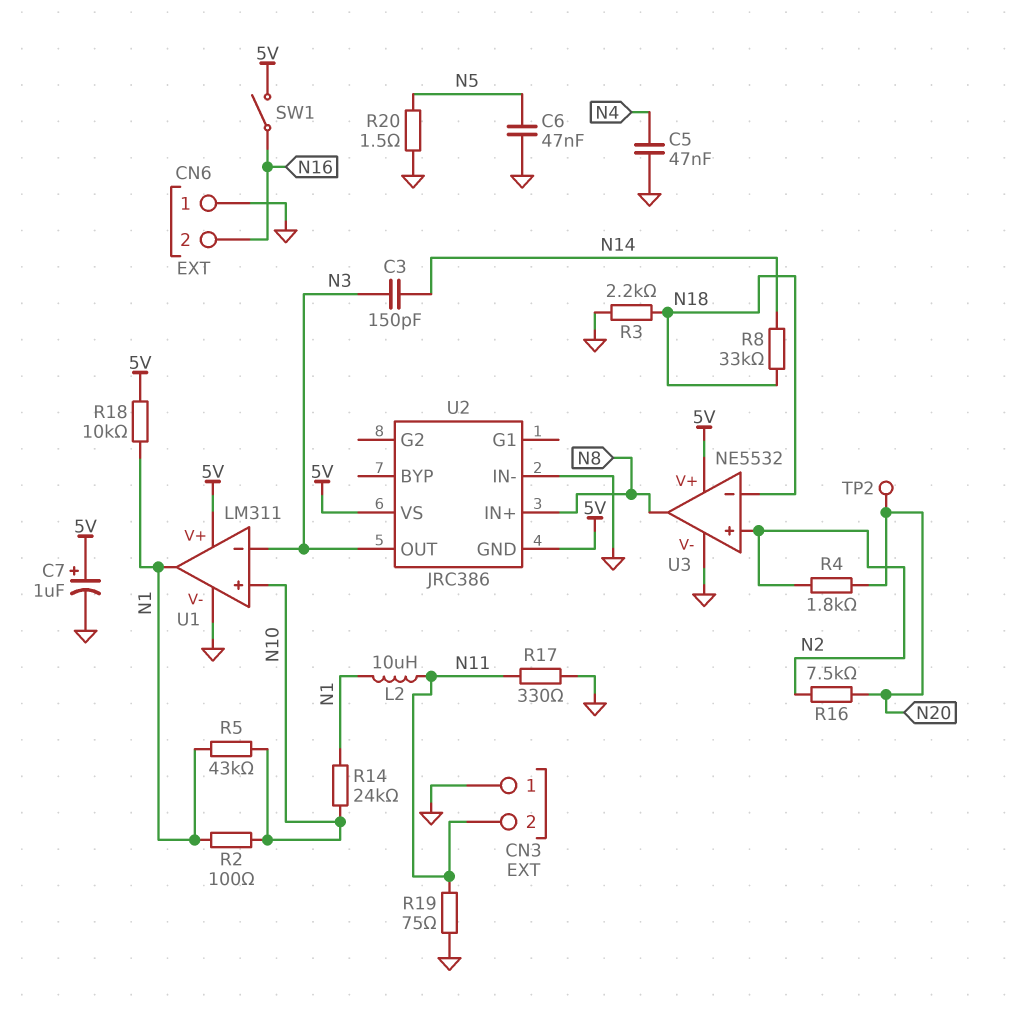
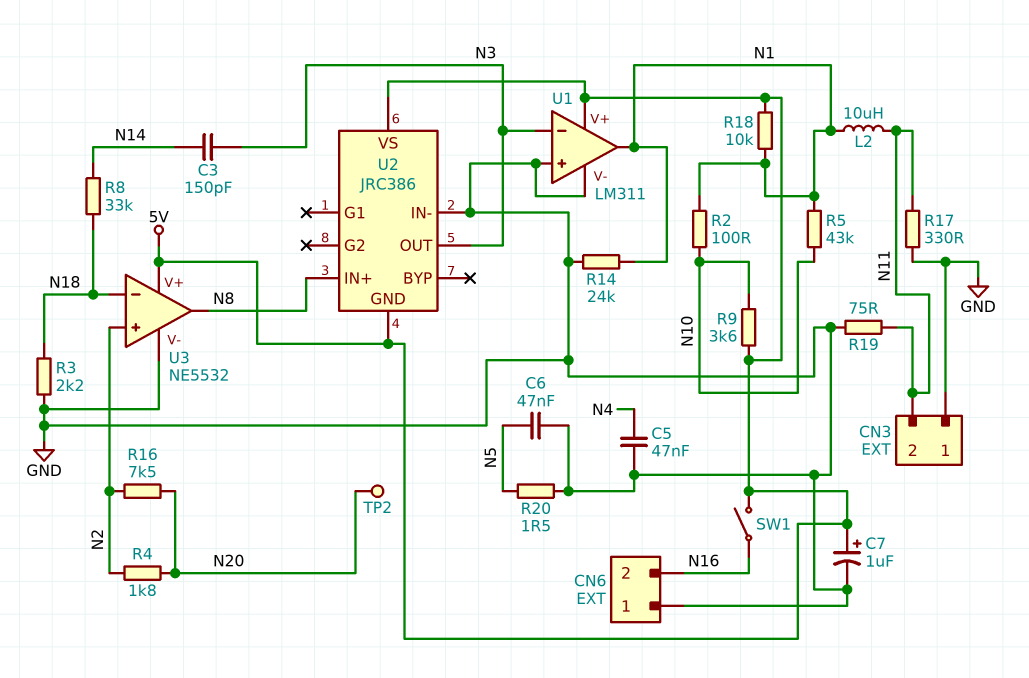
R9: none -> 3.6k (5V, N10)
R14: 24k (N1, N10) -> 24k (GND, N1)
U1 pin in+: N10 -> GND

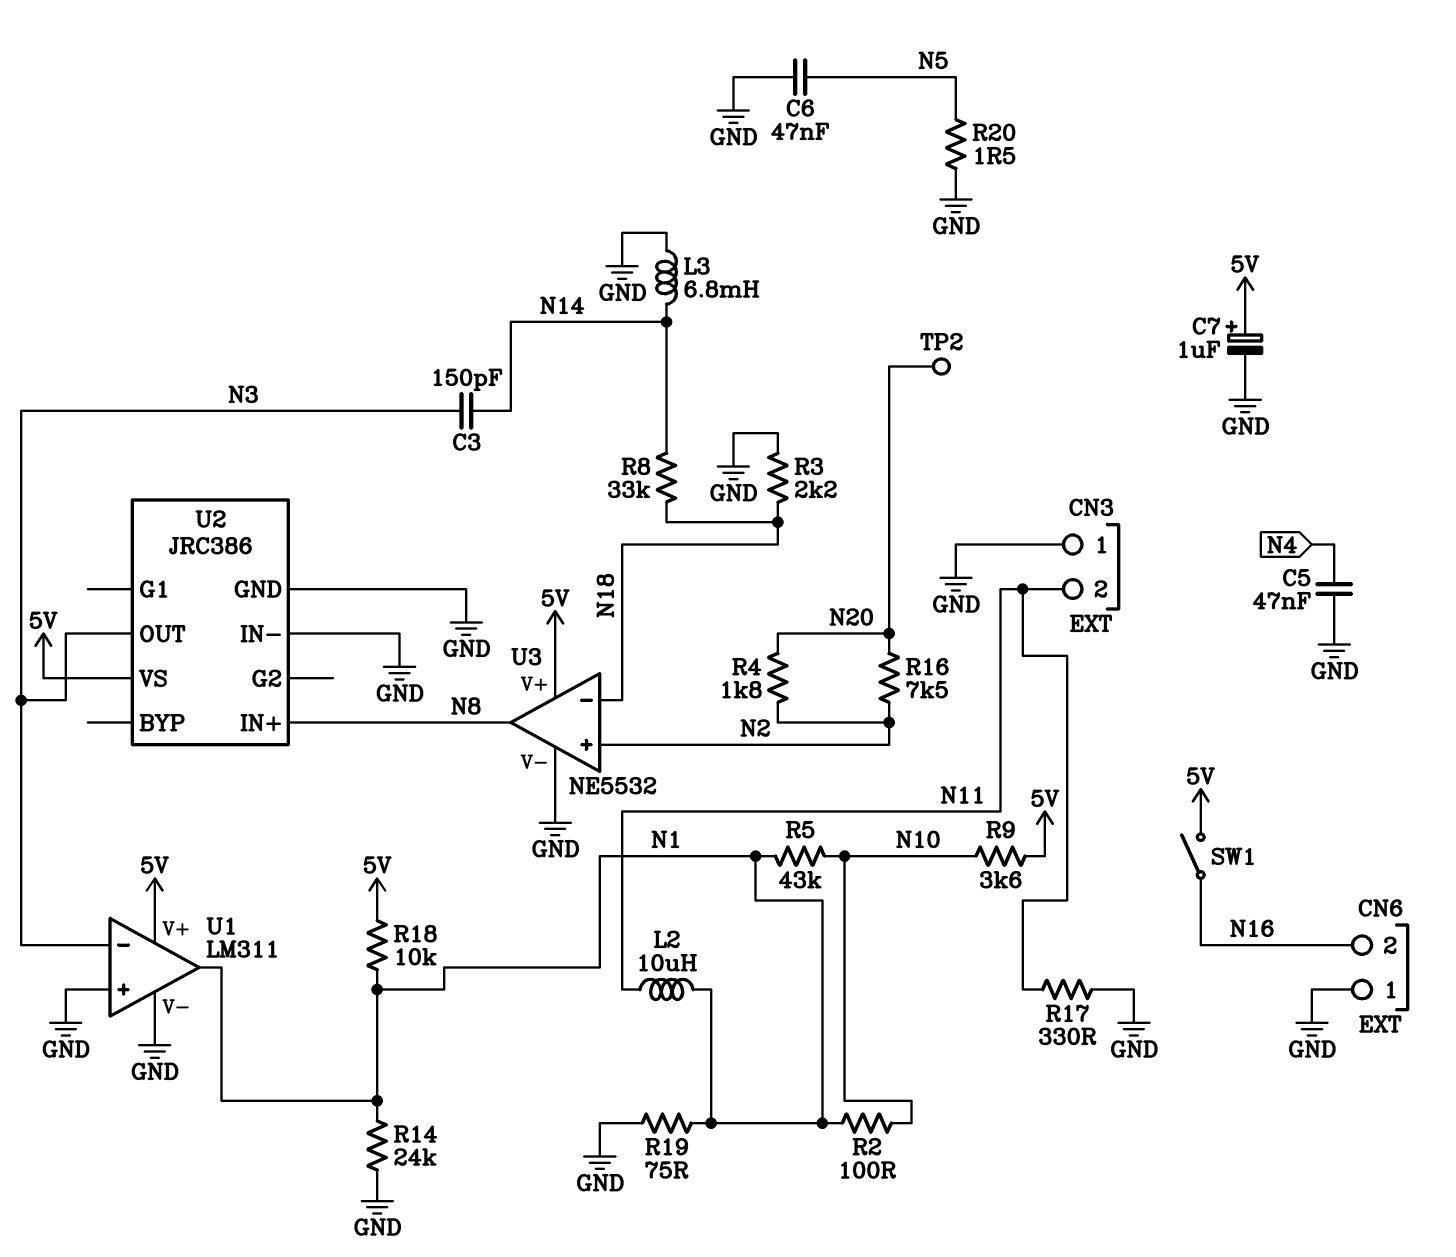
L3: none -> 6.8mH (GND, N14)
R19: 75 (GND, N11) -> 75 (GND, N1)
U2 pin GND: 5V -> GND

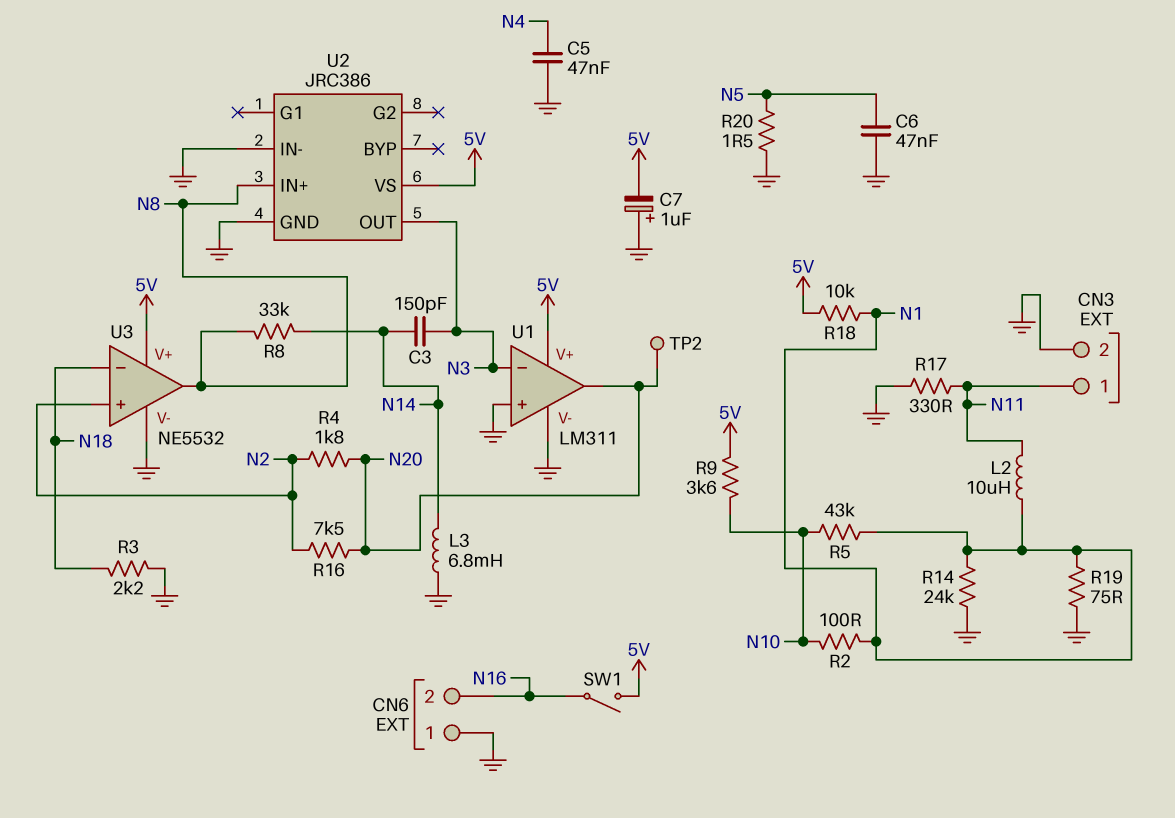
C7: 1uF (plus 5V, minus GND) -> 1uF (plus GND, minus 5V)
CN3 pin 1: GND -> N11
CN3 pin 2: N11 -> GND
R8: 33k (N14, N18) -> 33k (N8, N14)
U1 pin out: N1 -> N20

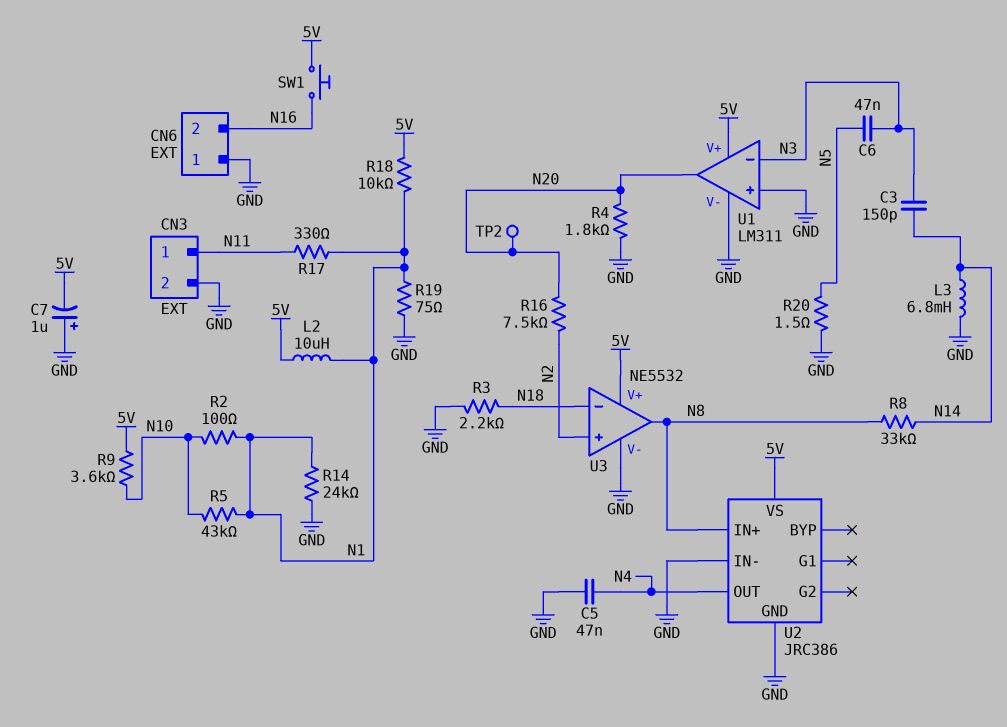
C6: 47nF (GND, N5) -> 47nF (N3, N5)
L2: 10uH (N1, N11) -> 10uH (5V, N1)
R4: 1.8k (N2, N20) -> 1.8k (GND, N20)
R17: 330 (GND, N11) -> 330 (N1, N11)
SW1: switch (5V, N16) -> button (5V, N16)
U2 pin OUT: N3 -> N4

